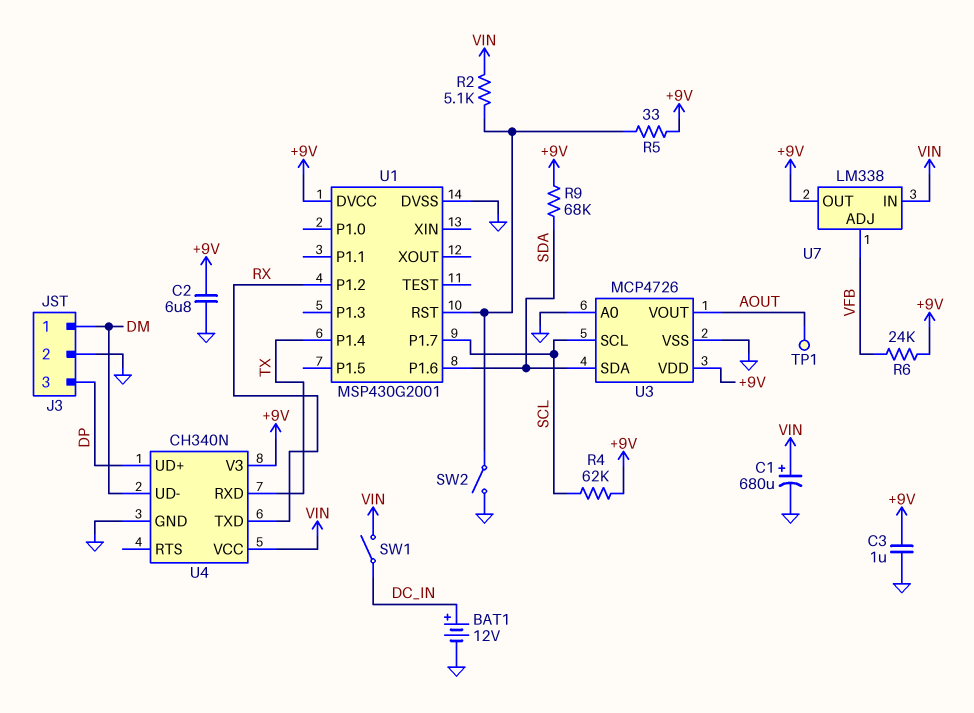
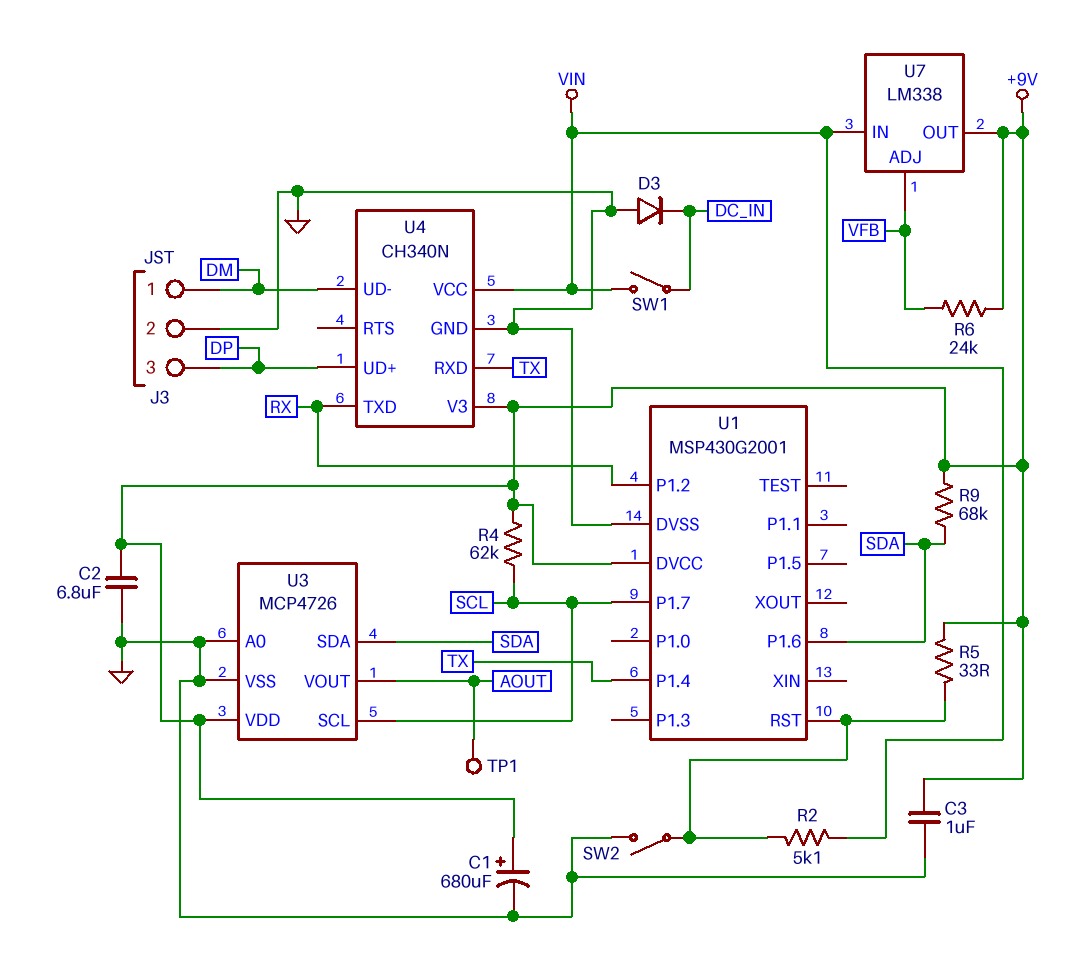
BAT1: 12V (plus DC_IN, minus GND) -> none
C1: 680uF (plus VIN, minus GND) -> 680uF (plus +9V, minus GND)
D3: none -> diode (A GND, K DC_IN)

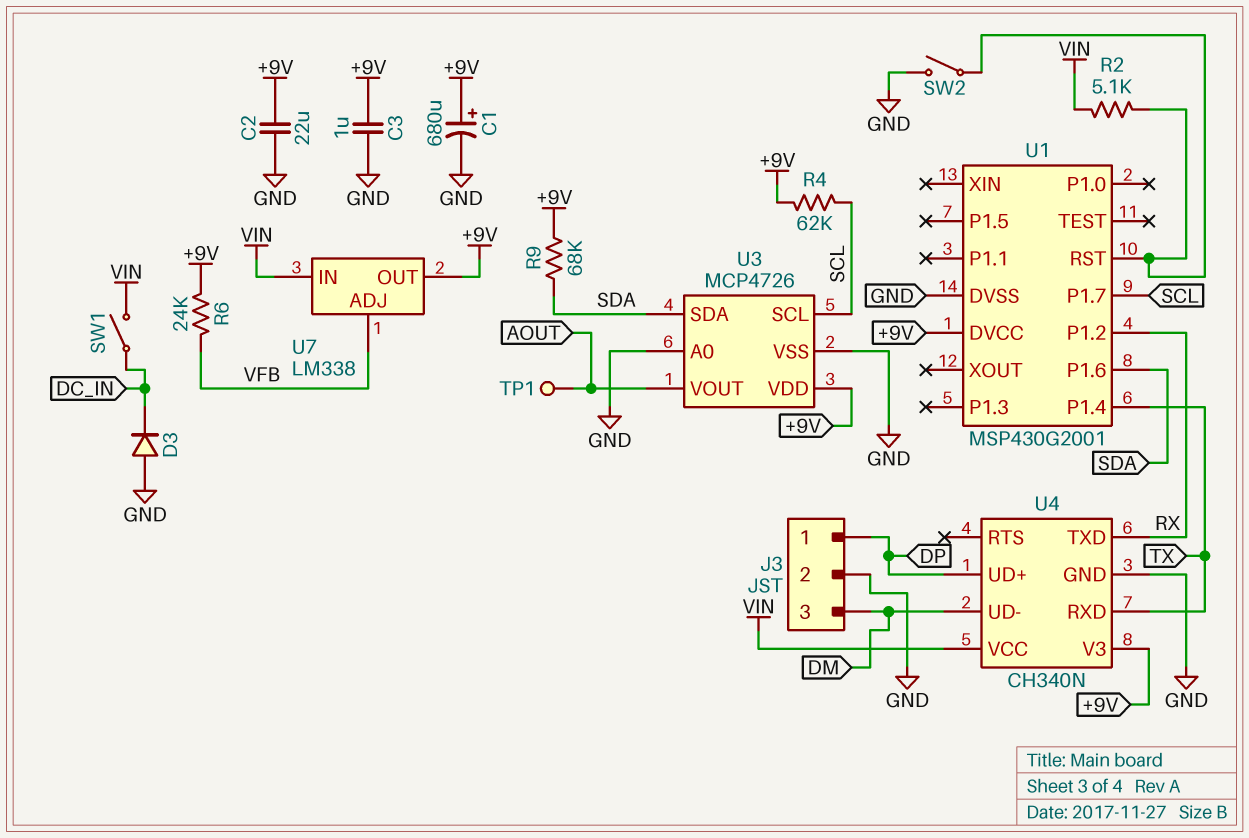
C2: 6.8uF (+9V, GND) -> 22uF (+9V, GND)
J3 pin 1: DM -> DP
J3 pin 3: DP -> DM
R5: 33 (+9V, U1/RST) -> none

